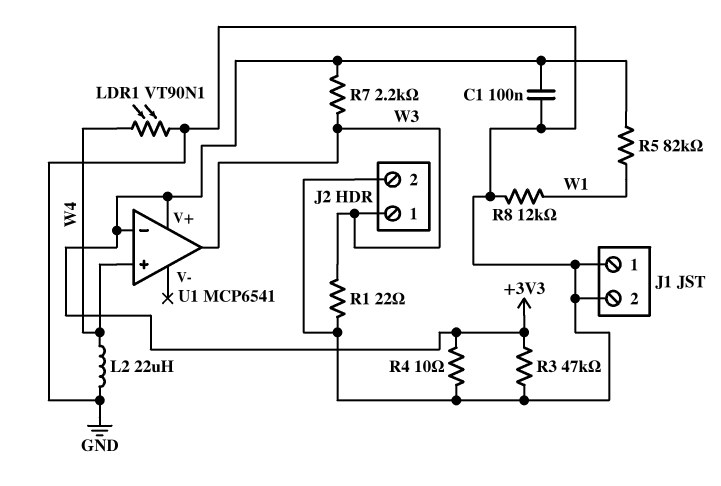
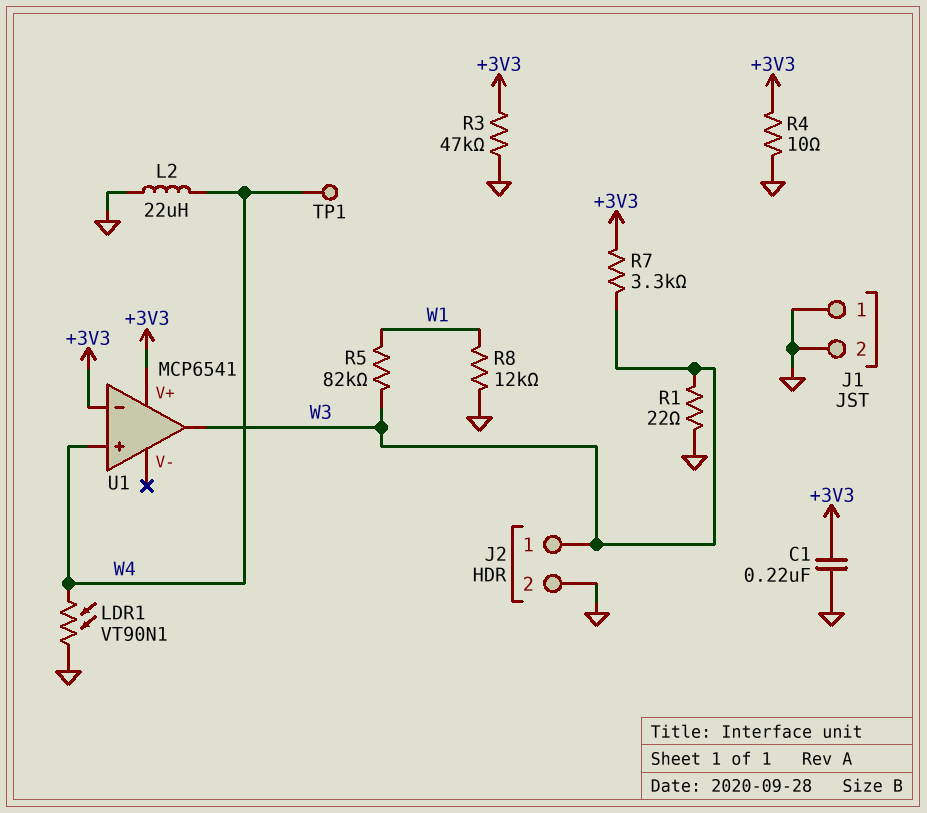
C1: 100nF (+3V3, GND) -> 220nF (+3V3, GND)
R5: 82k (+3V3, W1) -> 82k (W1, W3)
R7: 2.2k (+3V3, W3) -> 3.3k (+3V3, W3)
TP1: none -> test point (W4)

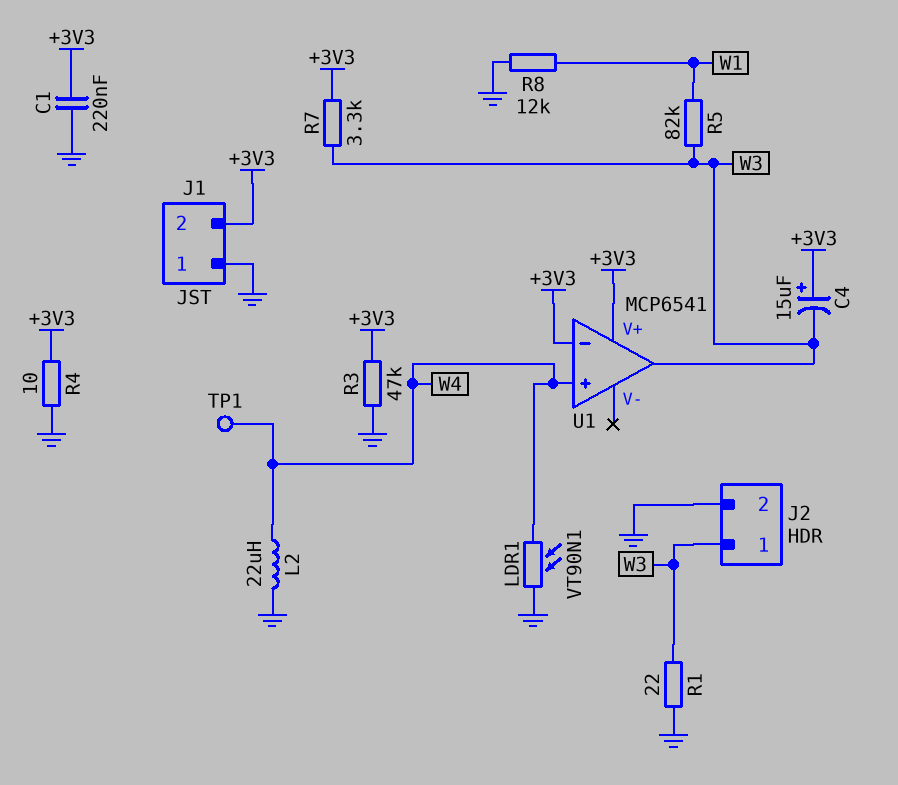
C4: none -> 15uF (plus +3V3, minus W3)
J1 pin 2: GND -> +3V3

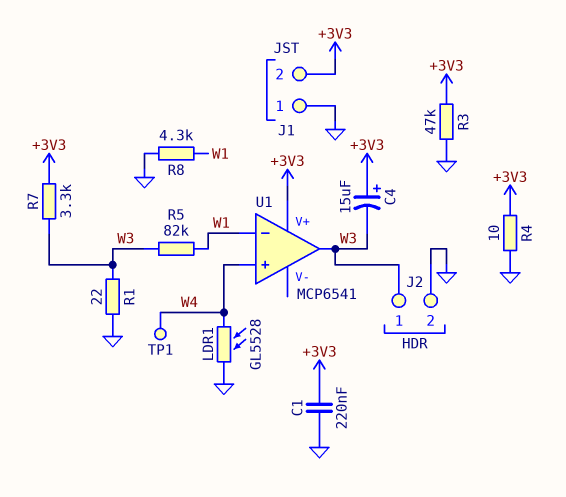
L2: 22uH (GND, W4) -> none
LDR1: VT90N1 (GND, W4) -> GL5528 (GND, W4)
R8: 12k (GND, W1) -> 4.3k (GND, W1)
U1 pin in-: +3V3 -> W1

